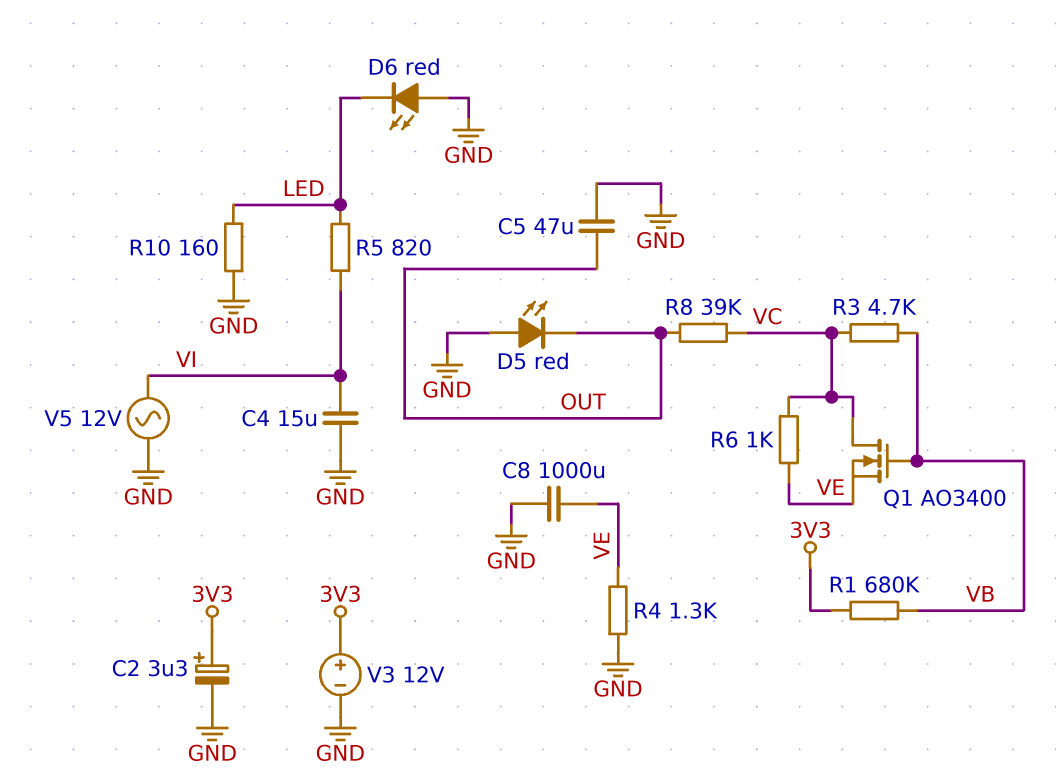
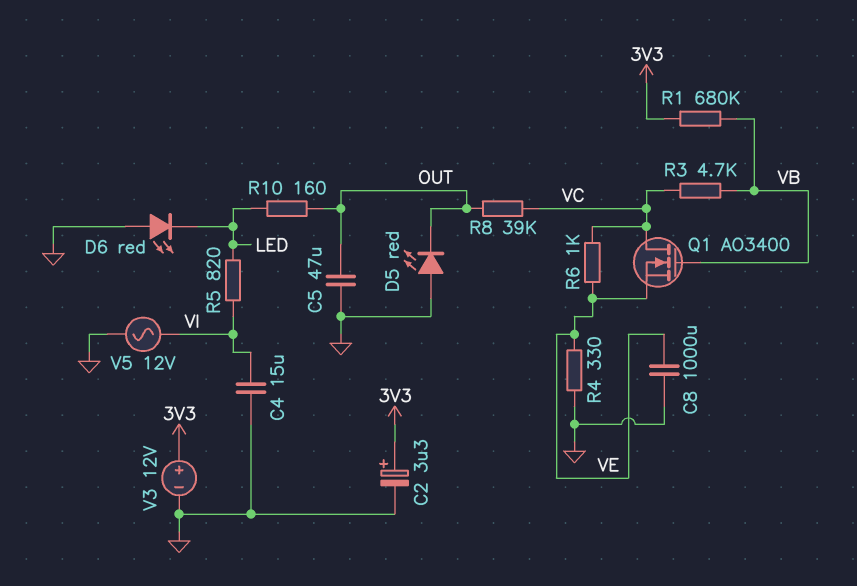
R4: 1.3k (GND, VE) -> 330 (GND, VE)
R10: 160 (GND, LED) -> 160 (LED, OUT)

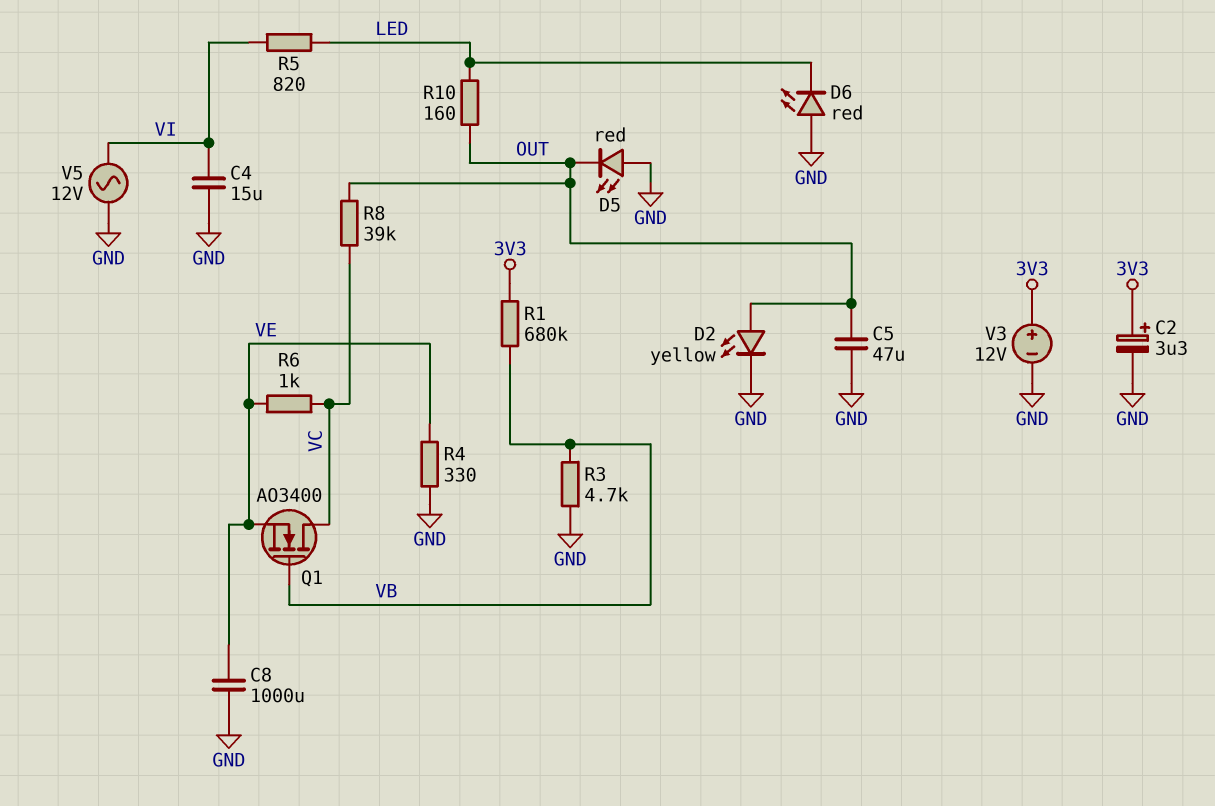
D2: none -> LED yellow (A OUT, K GND)
R3: 4.7k (VB, VC) -> 4.7k (GND, VB)

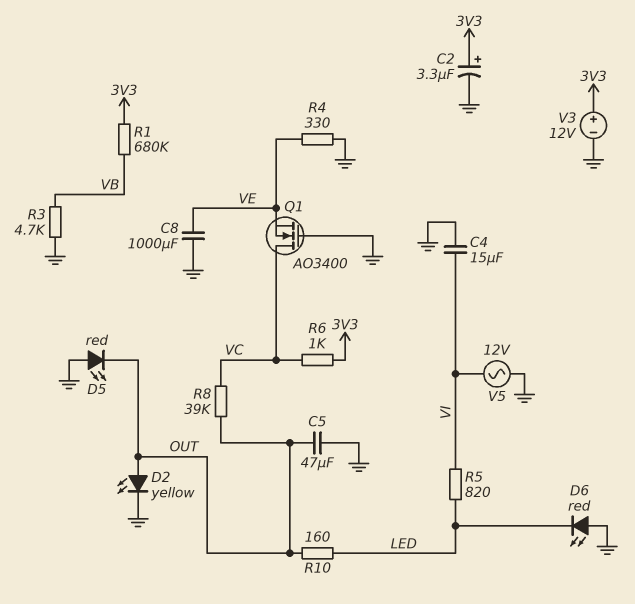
Q1: NMOS AO3400 (G VB, D VC, S VE) -> NMOS AO3400 (G GND, D VC, S VE)
R6: 1k (VC, VE) -> 1k (3V3, VC)

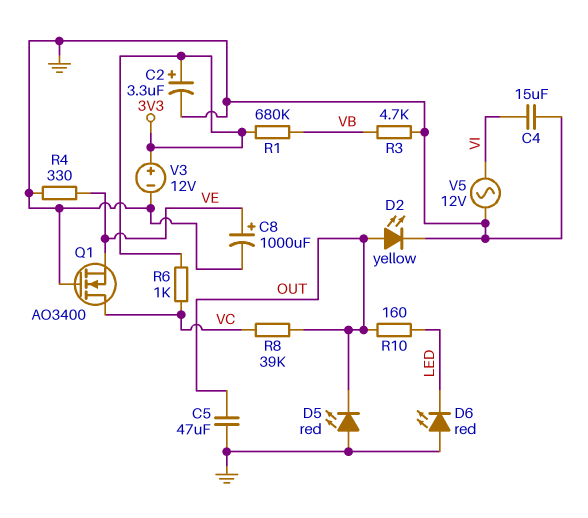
C8: 1000uF (GND, VE) -> 1000uF (plus VE, minus GND)
R5: 820 (LED, VI) -> none

